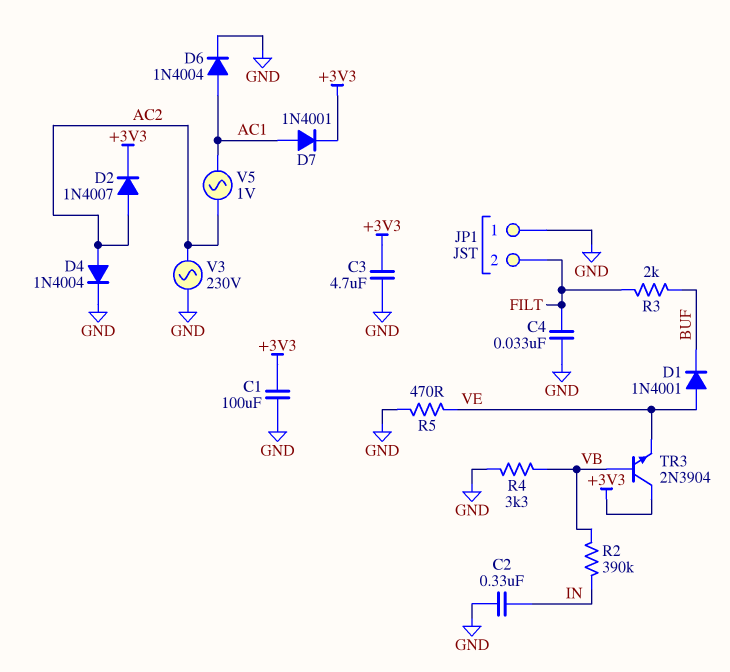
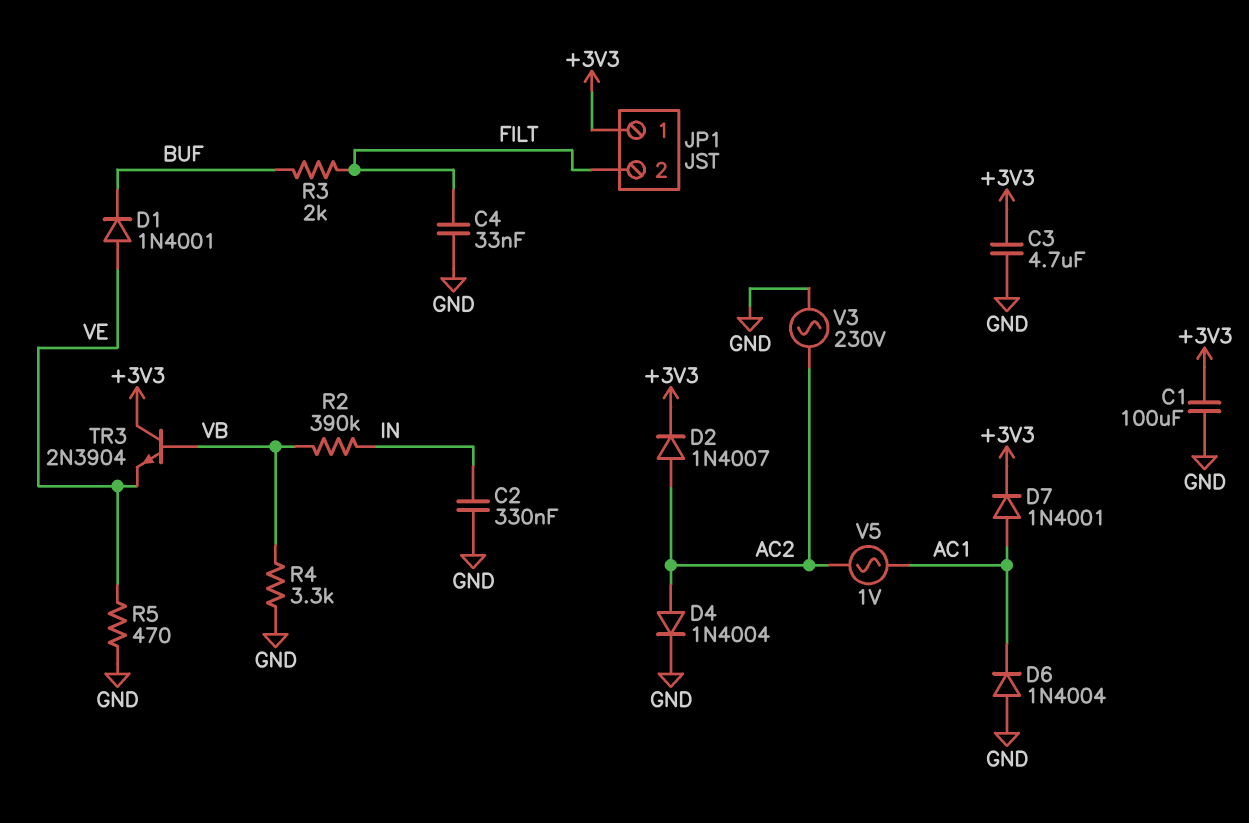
D6: diode 1N4004 (A AC1, K GND) -> diode 1N4004 (A GND, K AC1)
JP1 pin 1: GND -> +3V3

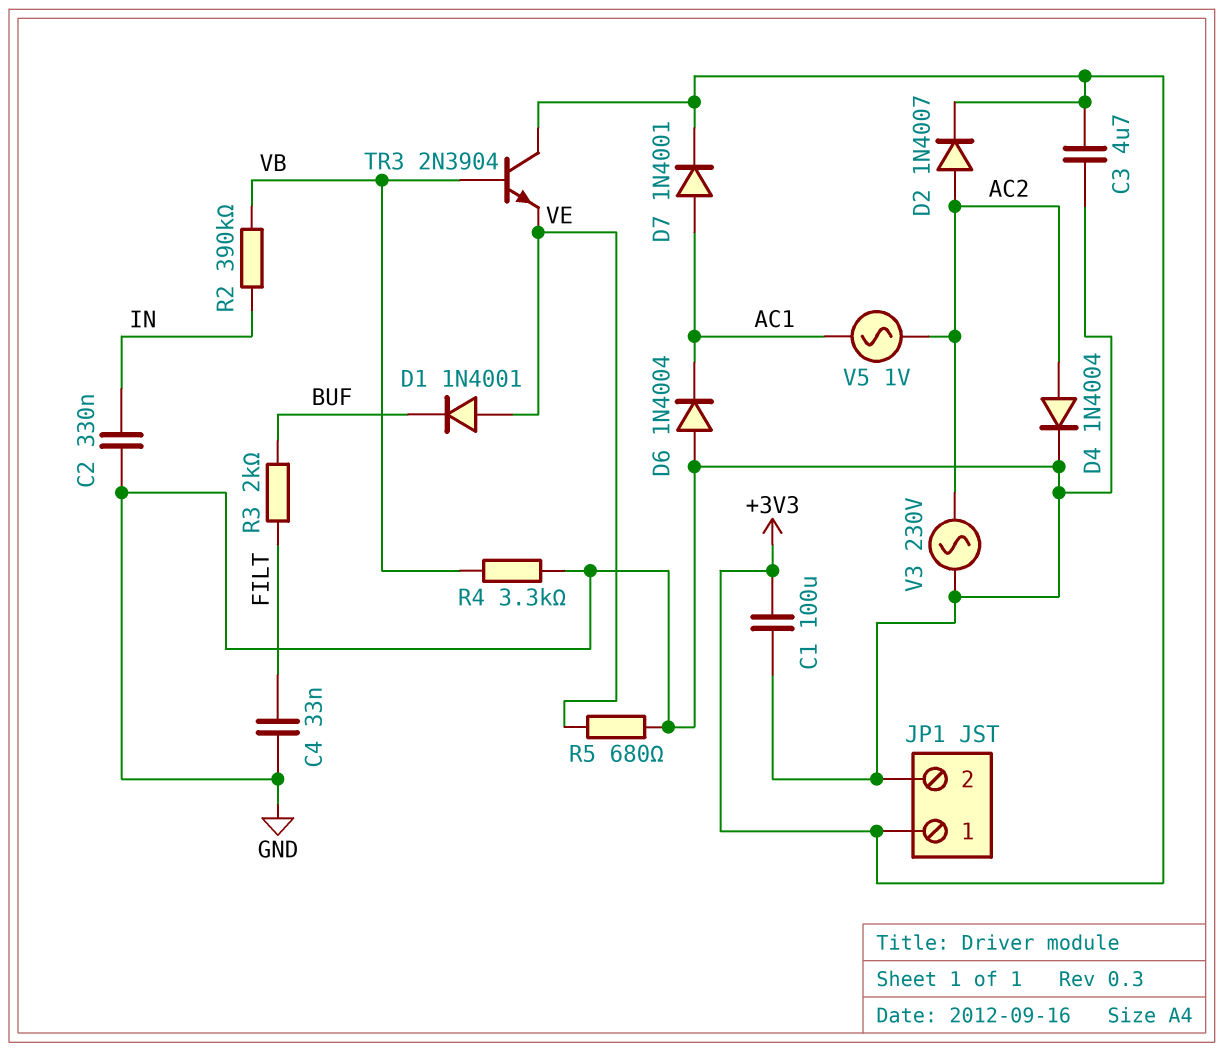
JP1 pin 2: FILT -> GND
R5: 470 (GND, VE) -> 680 (GND, VE)

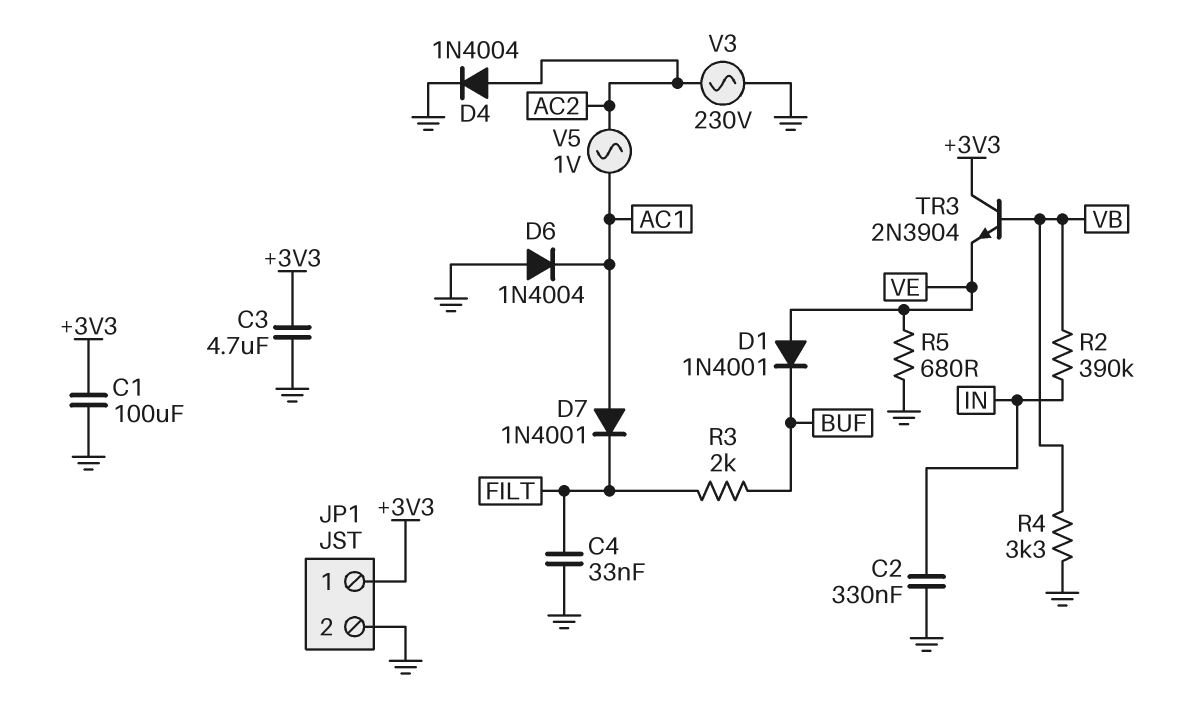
D2: diode 1N4007 (A AC2, K +3V3) -> none
D7: diode 1N4001 (A AC1, K +3V3) -> diode 1N4001 (A AC1, K FILT)

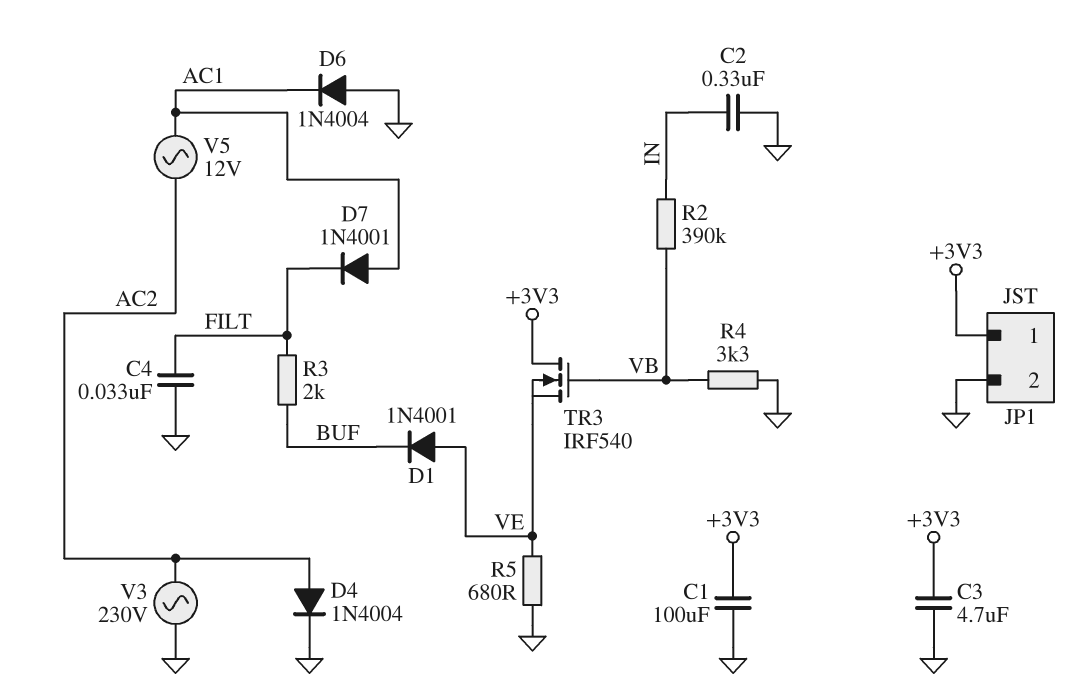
TR3: NPN 2N3904 (B VB, C +3V3, E VE) -> NMOS IRF540 (G VB, D +3V3, S VE)
V5: AC 1V (AC1, AC2) -> AC 12V (AC1, AC2)

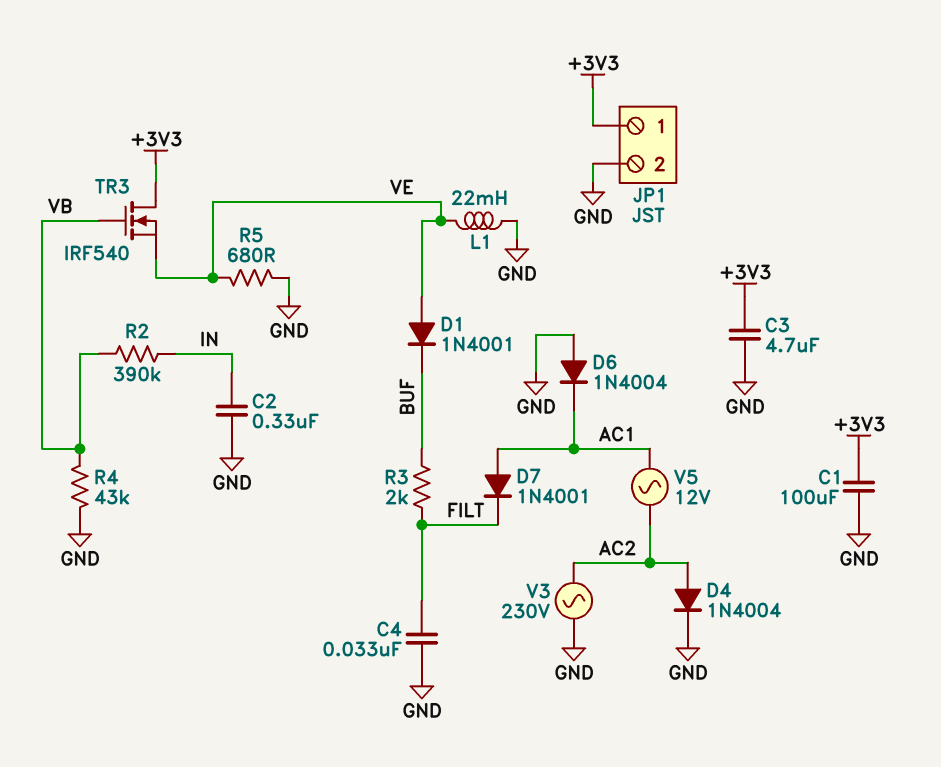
L1: none -> 22mH (GND, VE)
R4: 3.3k (GND, VB) -> 43k (GND, VB)

